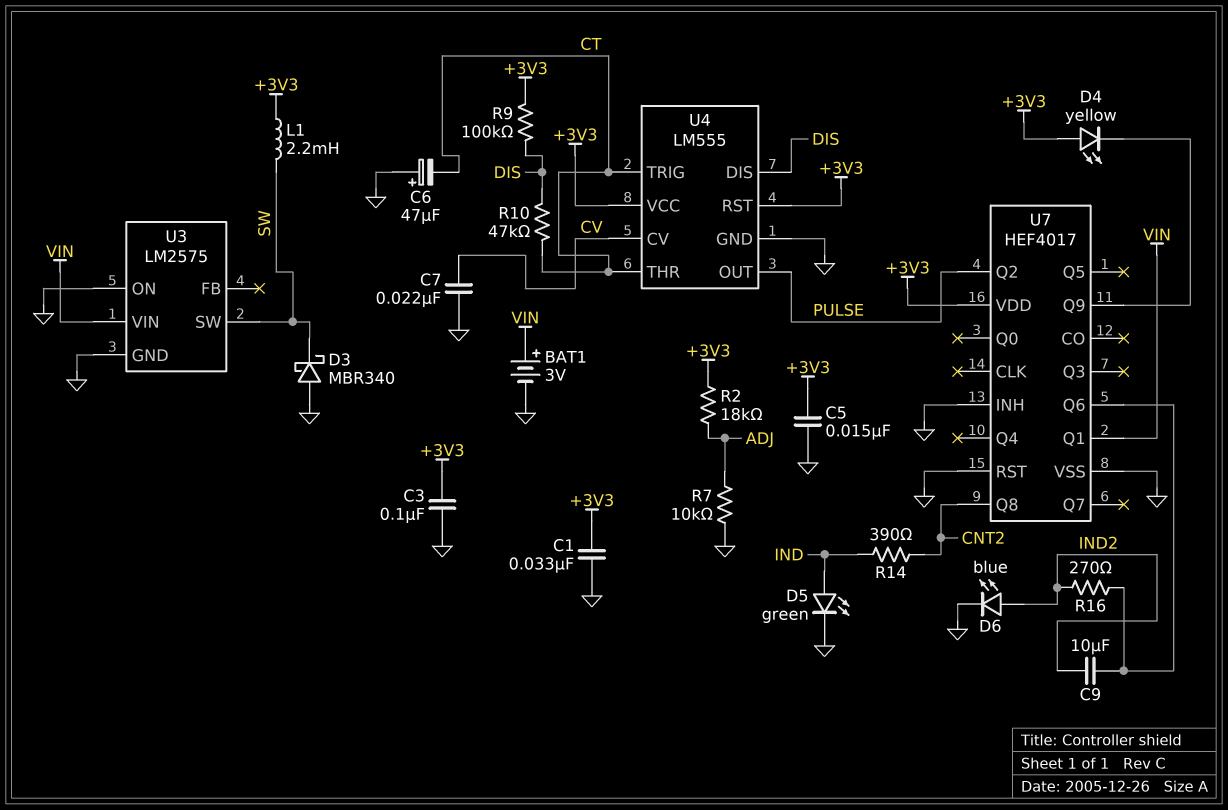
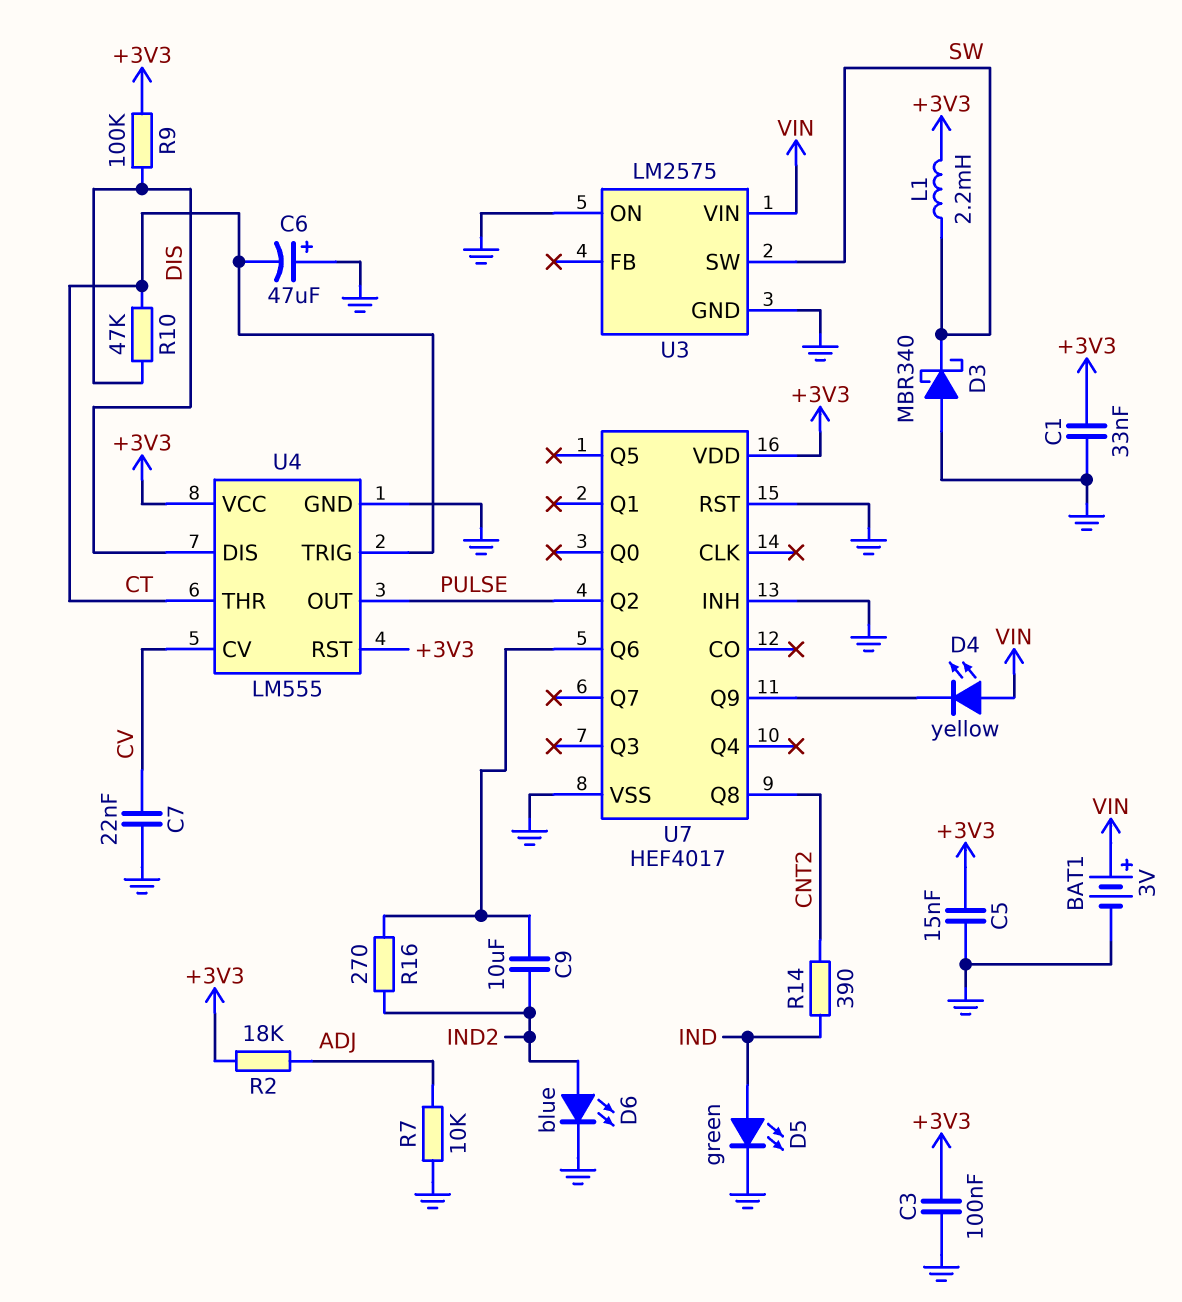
D4: LED yellow (A +3V3, K U7/Q9) -> LED yellow (A VIN, K U7/Q9)
U7 pin Q1: VIN -> none

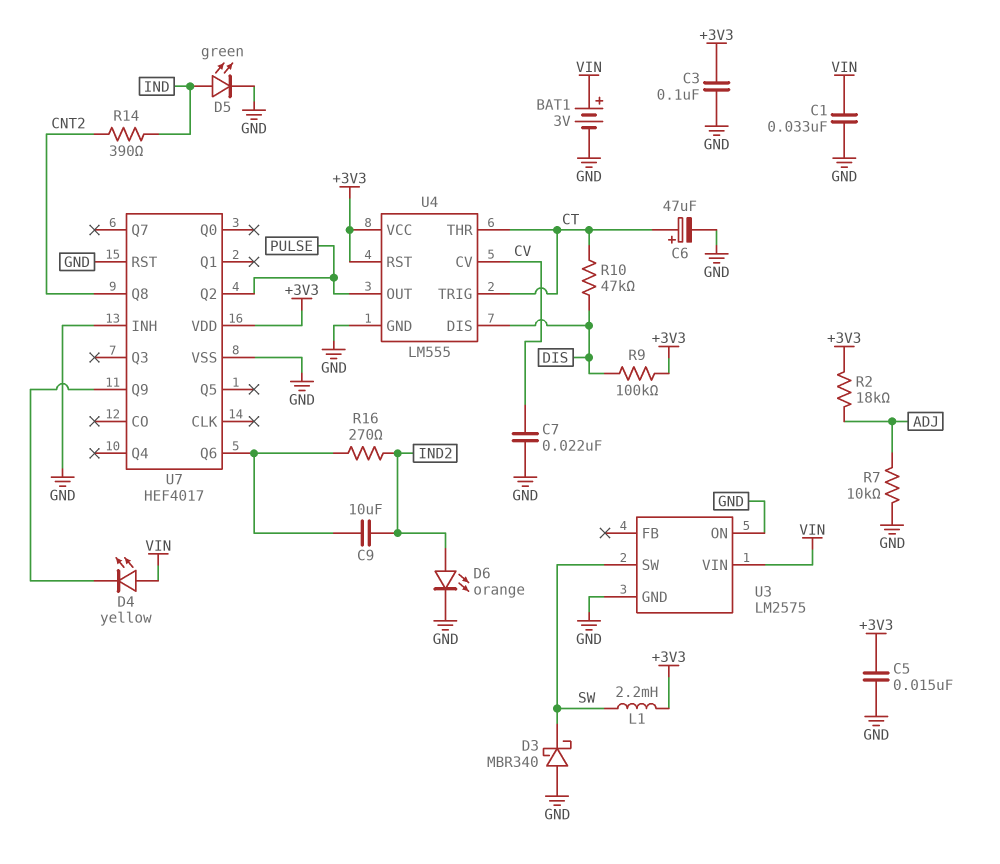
C1: 33nF (+3V3, GND) -> 33nF (GND, VIN)
C6: 47uF (plus GND, minus CT) -> 47uF (plus CT, minus GND)
D6: LED blue (A IND2, K GND) -> LED orange (A IND2, K GND)

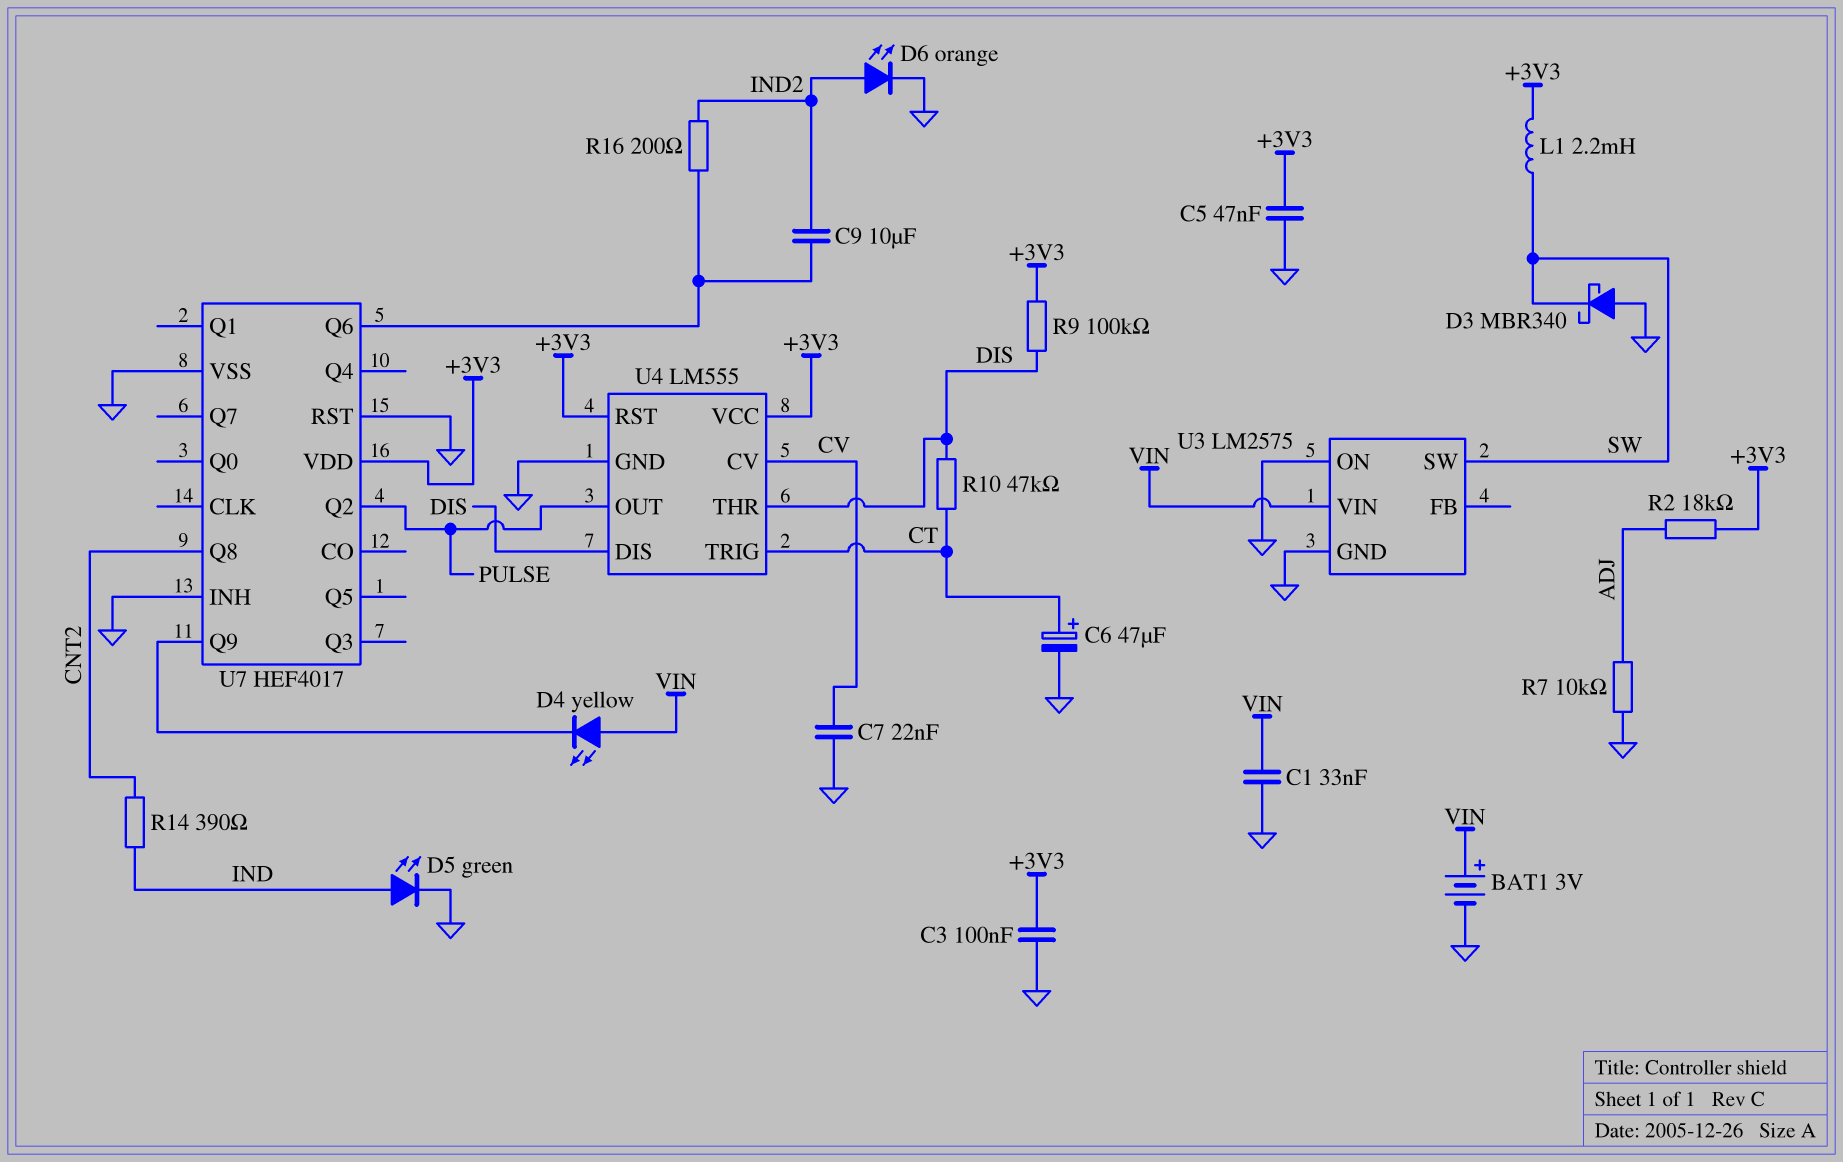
C5: 15nF (+3V3, GND) -> 47nF (+3V3, GND)
R16: 270 (IND2, U7/Q6) -> 200 (IND2, U7/Q6)
U4 pin THR: CT -> DIS

